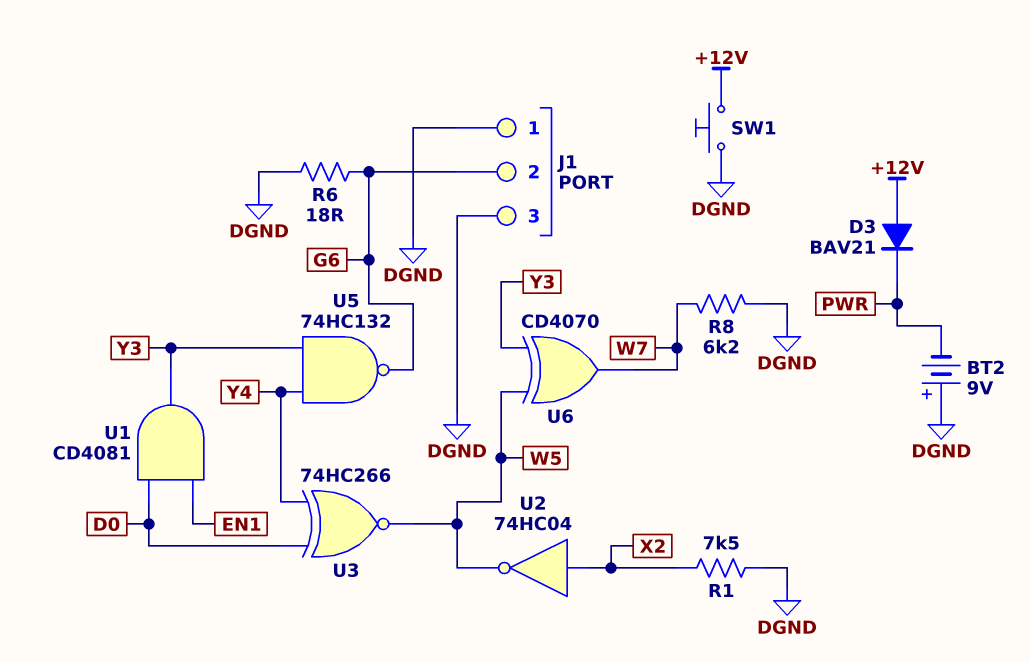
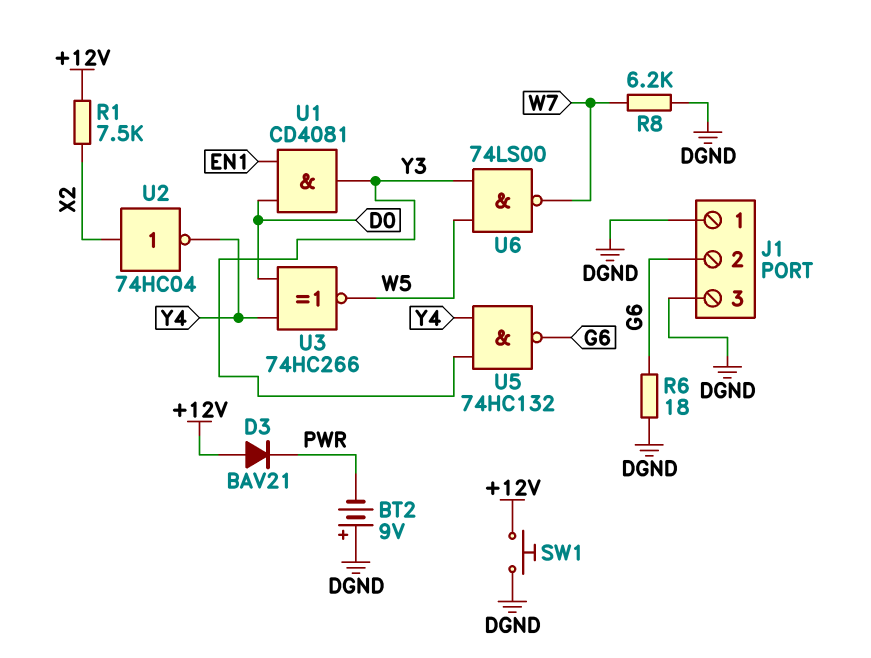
R1: 7.5k (DGND, X2) -> 7.5k (+12V, X2)
U2: NOT 74HC04 (in X2, out W5) -> NOT 74HC04 (in X2, out Y4)
U6: XOR CD4070 (in W5, in Y3, out W7) -> NAND 74LS00 (in W5, in Y3, out W7)

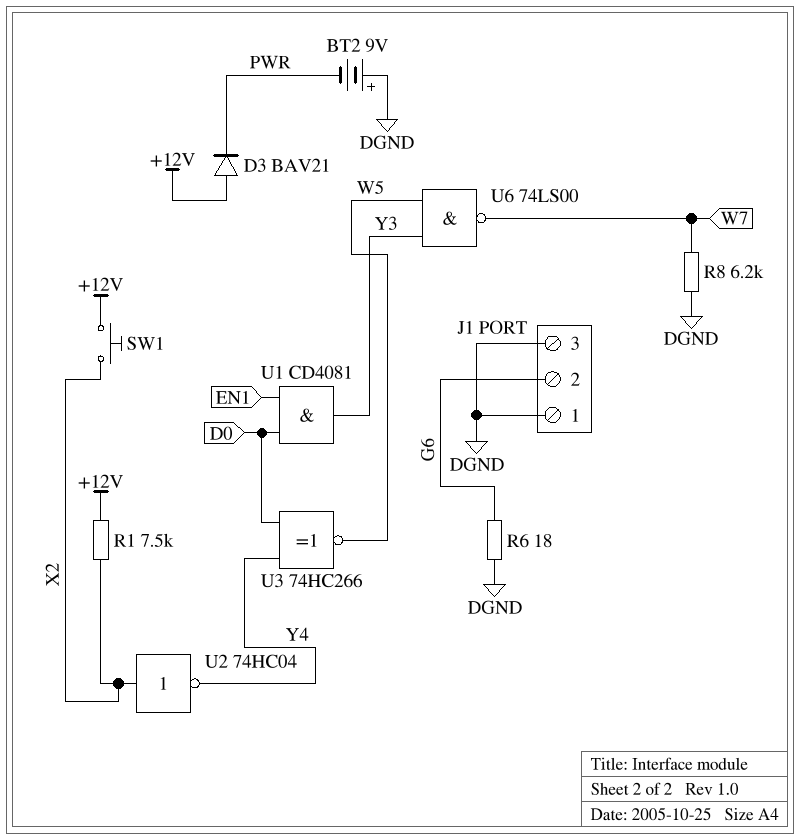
SW1: button (+12V, DGND) -> button (+12V, X2)
U5: NAND 74HC132 (in Y3, in Y4, out G6) -> none

